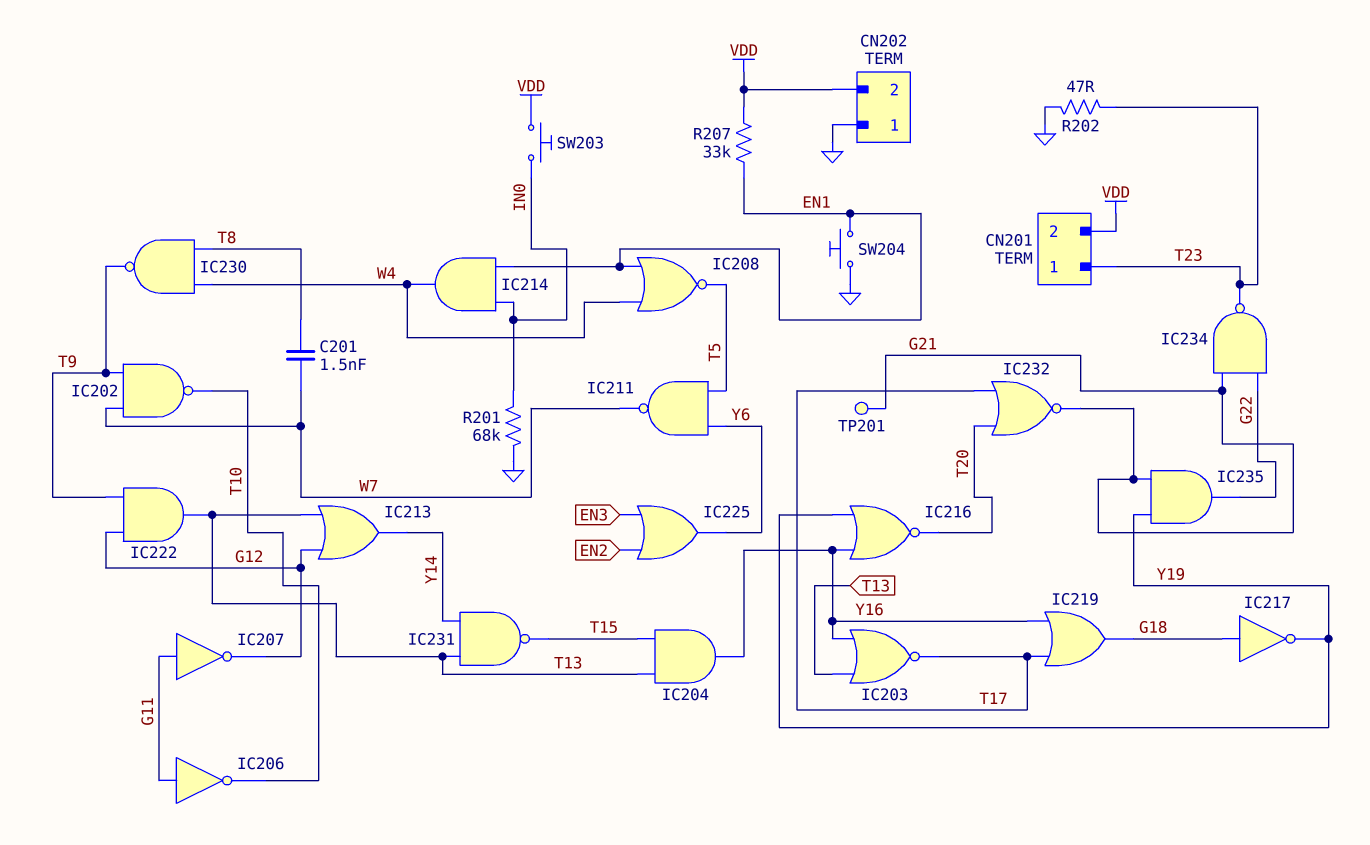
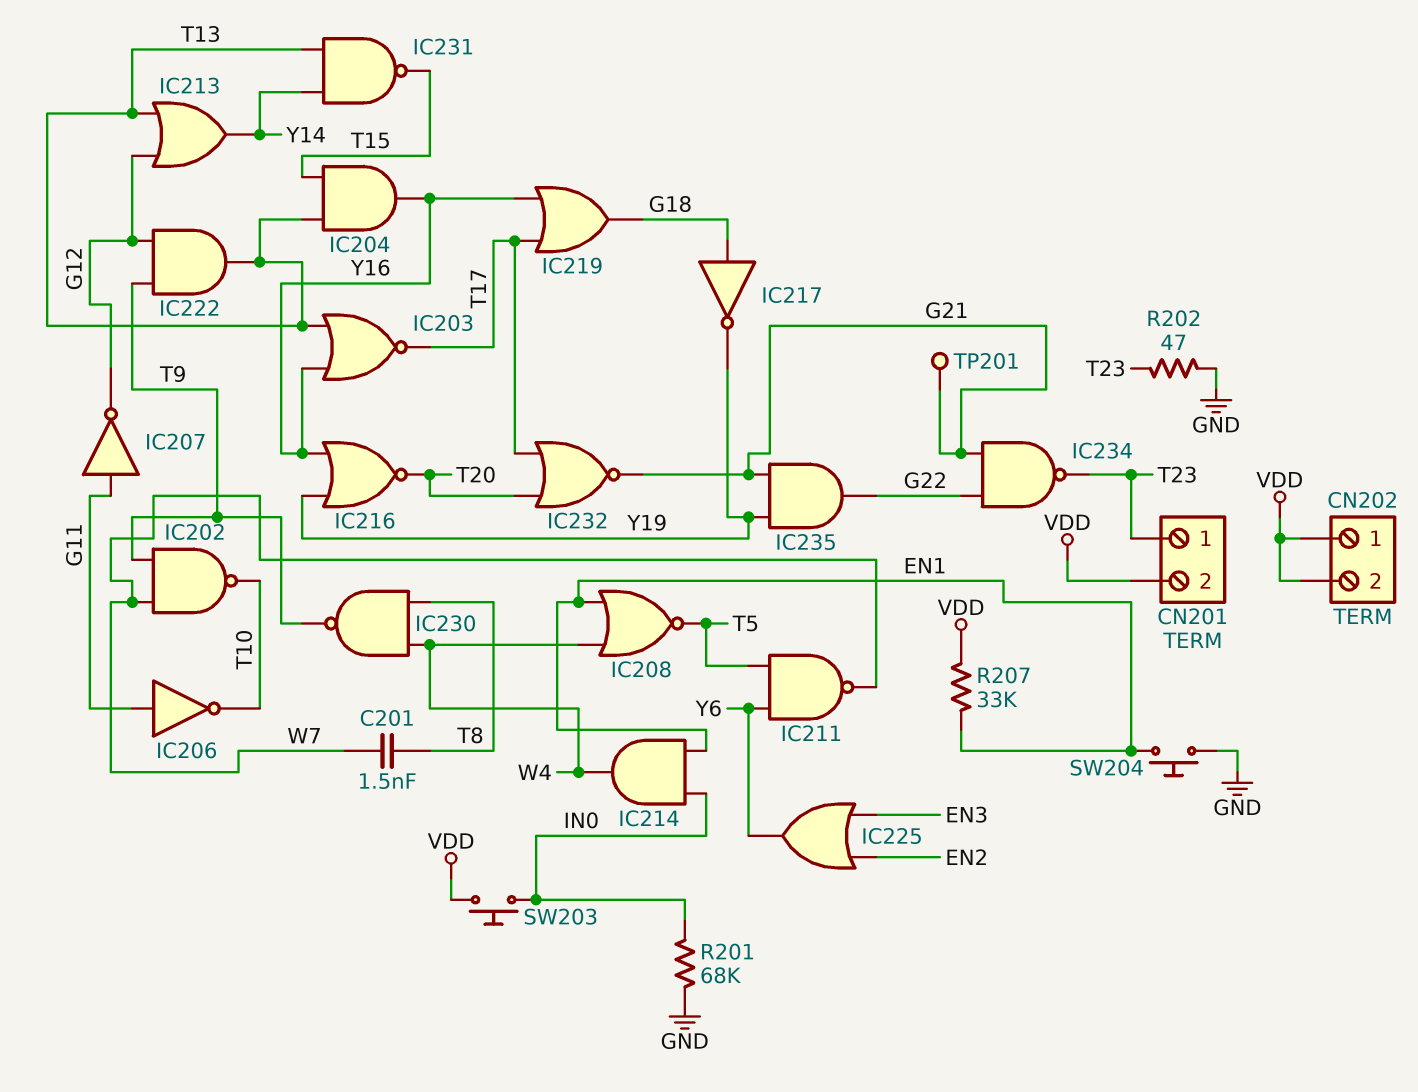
CN202 pin 1: GND -> VDD

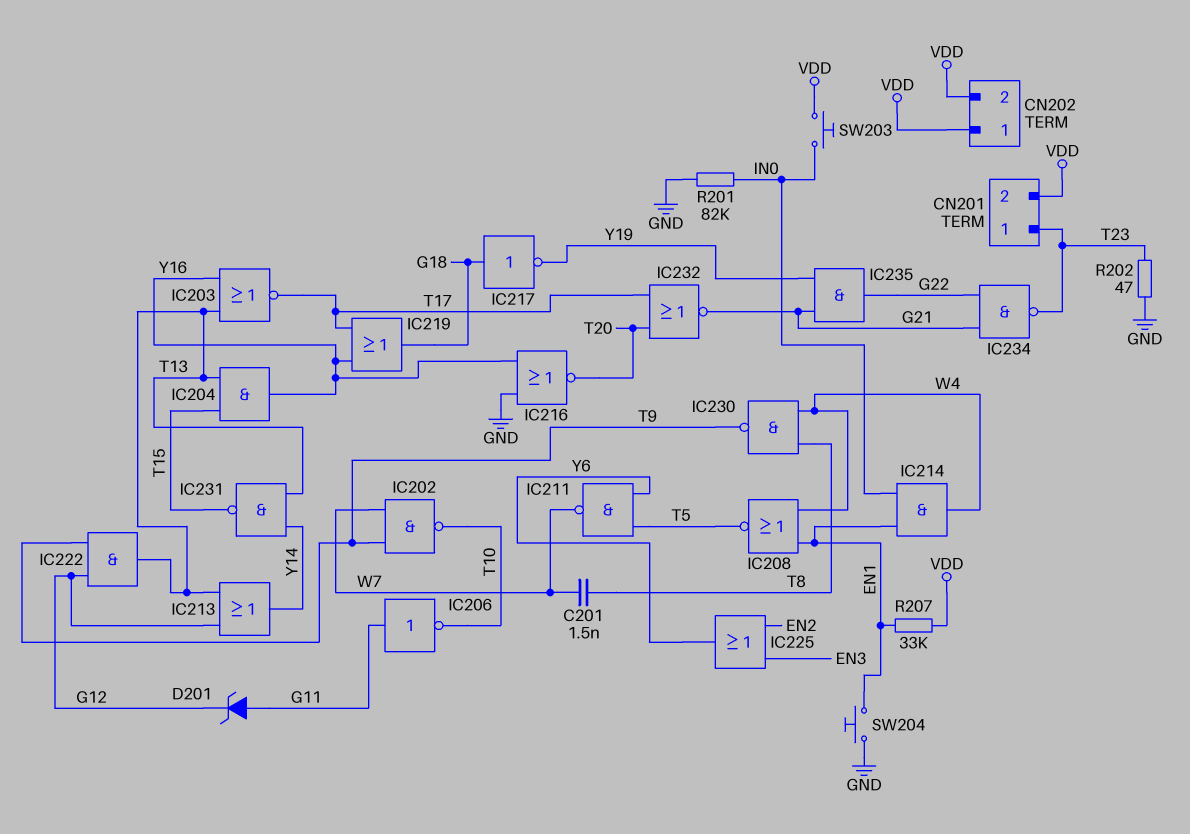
D201: none -> zener (A G11, K G12)
IC207: NOT (in G11, out G12) -> none
IC216: NOR (in Y16, in Y19, out T20) -> NOR (in GND, in Y16, out T20)
R201: 68k (GND, IN0) -> 82k (GND, IN0)
TP201: test point (G21) -> none

